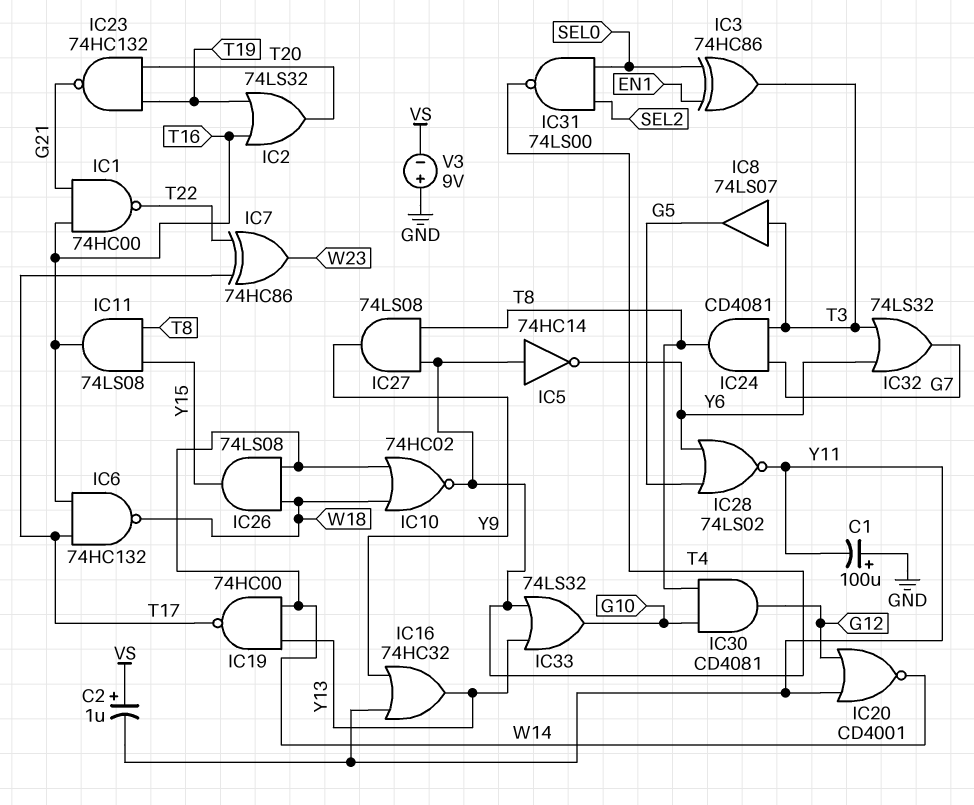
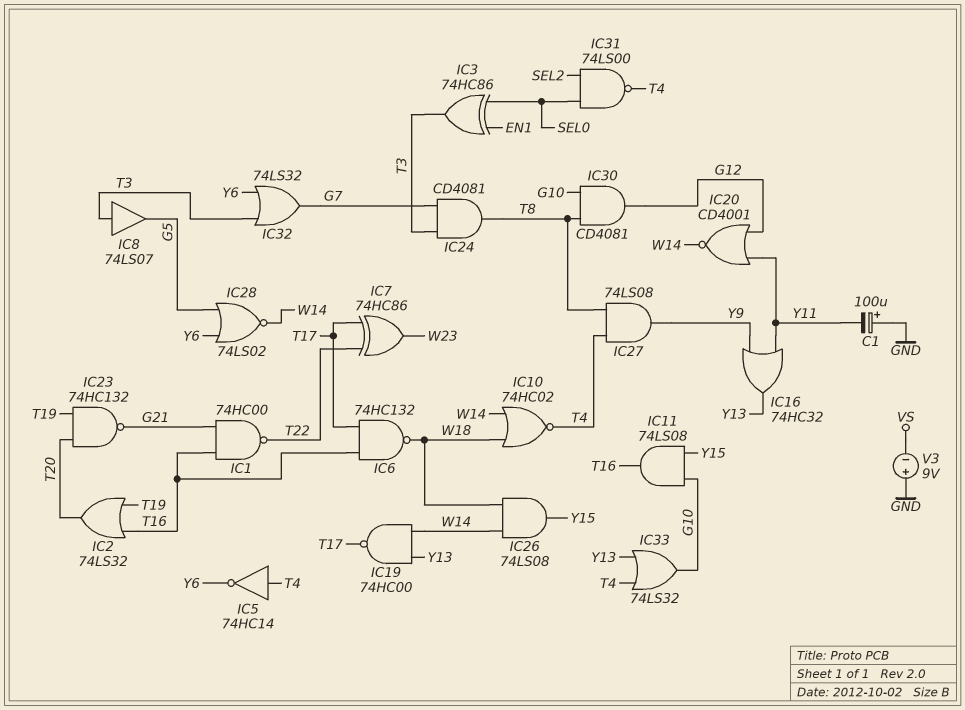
C2: 1uF (plus VS, minus Y11) -> none
IC11: AND 74LS08 (in T8, in Y15, out T16) -> AND 74LS08 (in G10, in Y15, out T16)
IC28: NOR 74LS02 (in G5, in Y6, out Y11) -> NOR 74LS02 (in G5, in Y6, out W14)

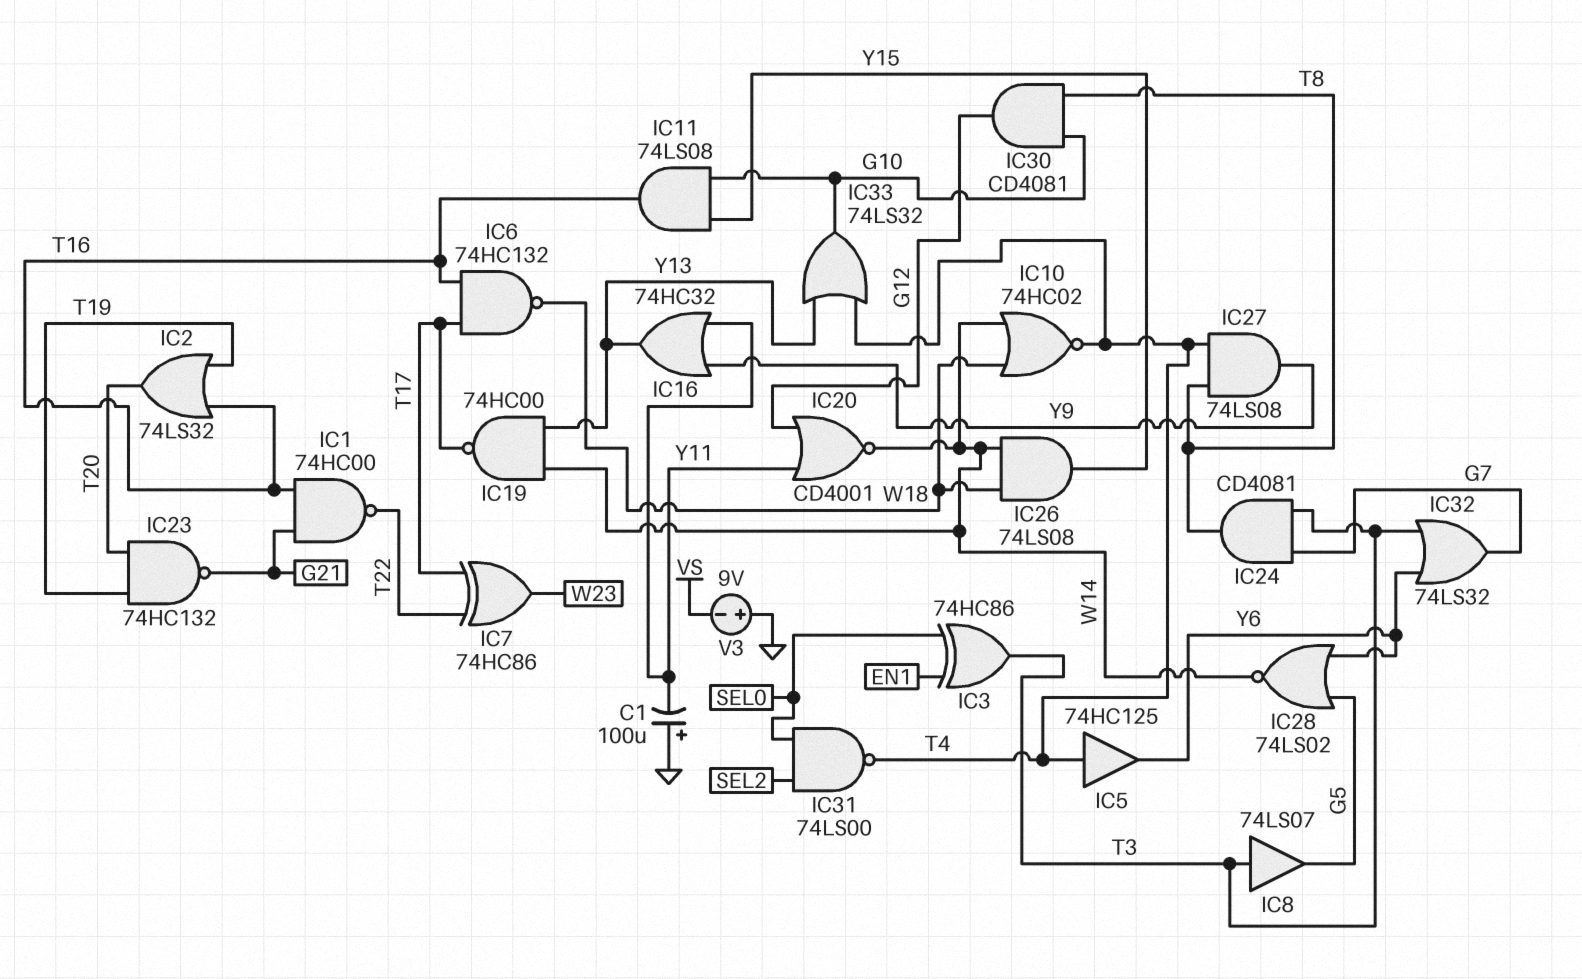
IC5: NOT 74HC14 (in T4, out Y6) -> buffer 74HC125 (in T4, out Y6)

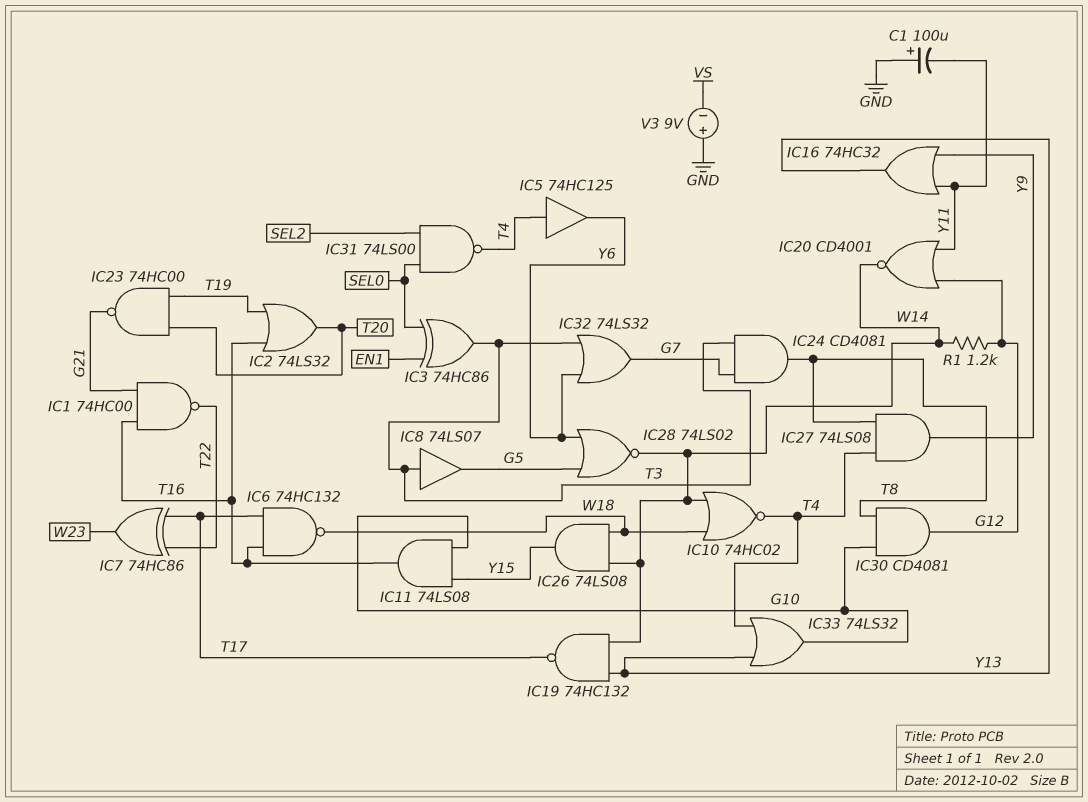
IC19: NAND 74HC00 (in W14, in Y13, out T17) -> NAND 74HC132 (in W14, in Y13, out T17)
IC23: NAND 74HC132 (in T19, in T20, out G21) -> NAND 74HC00 (in T19, in T20, out G21)
R1: none -> 1.2k (G12, W14)

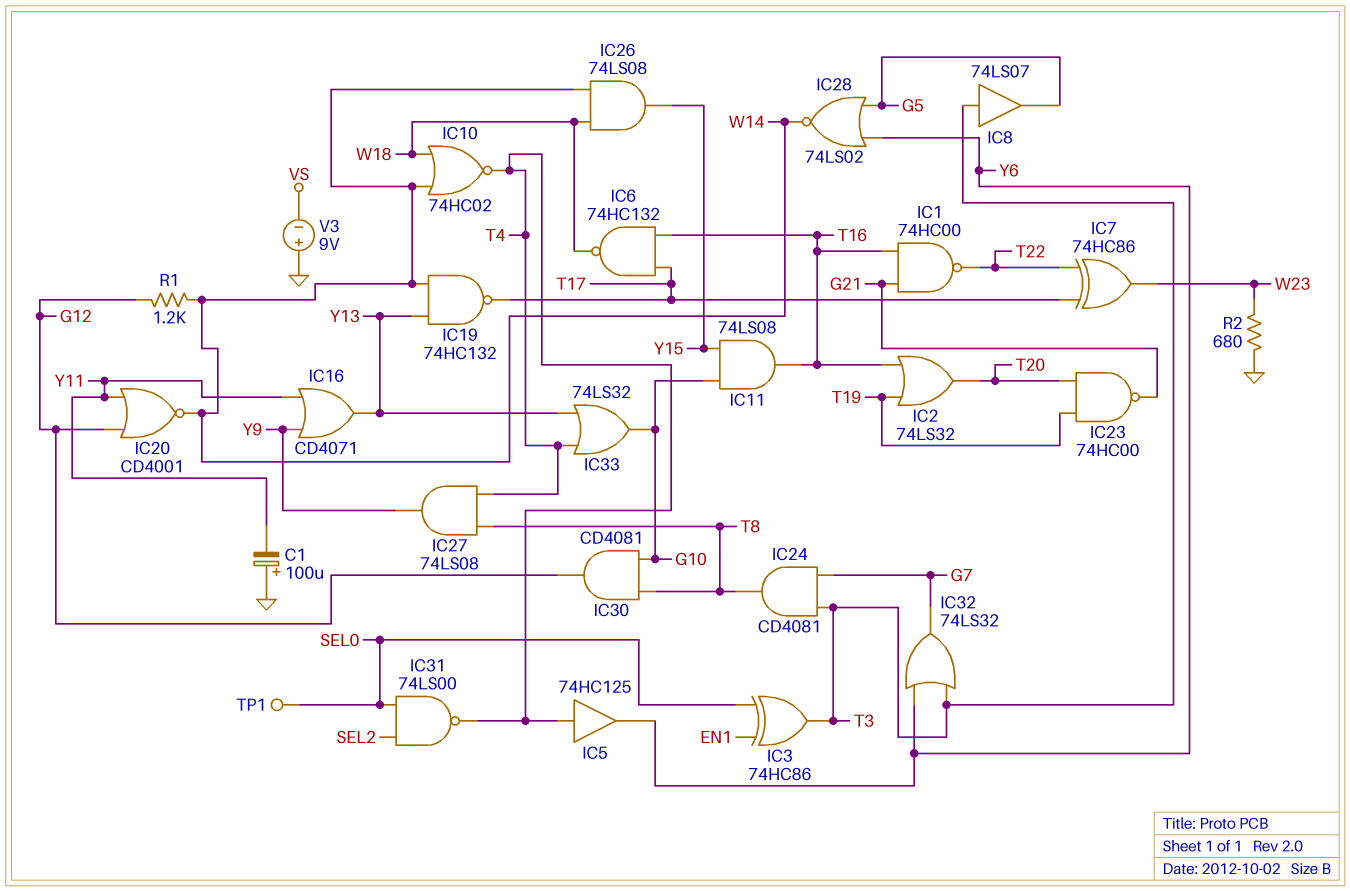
IC16: OR 74HC32 (in Y9, in Y11, out Y13) -> OR CD4071 (in Y9, in Y11, out Y13)
R2: none -> 680 (GND, W23)
TP1: none -> test point (SEL0)

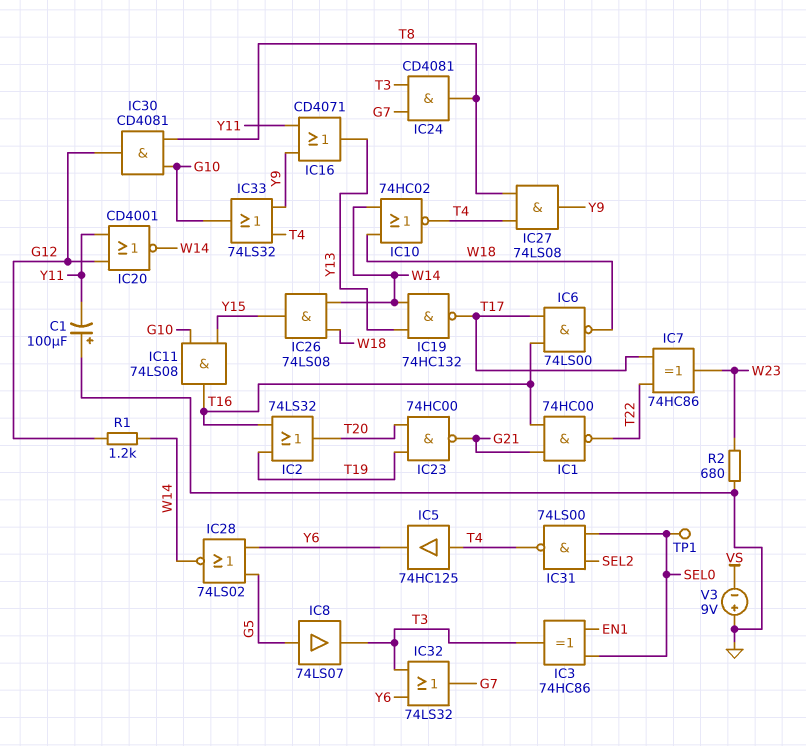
IC6: NAND 74HC132 (in T16, in T17, out W18) -> NAND 74LS00 (in T16, in T17, out W18)
IC8: buffer 74LS07 (in T3, out G5) -> buffer 74LS07 (in G5, out T3)
IC33: OR 74LS32 (in T4, in Y13, out G10) -> OR 74LS32 (in T4, in Y9, out G10)

